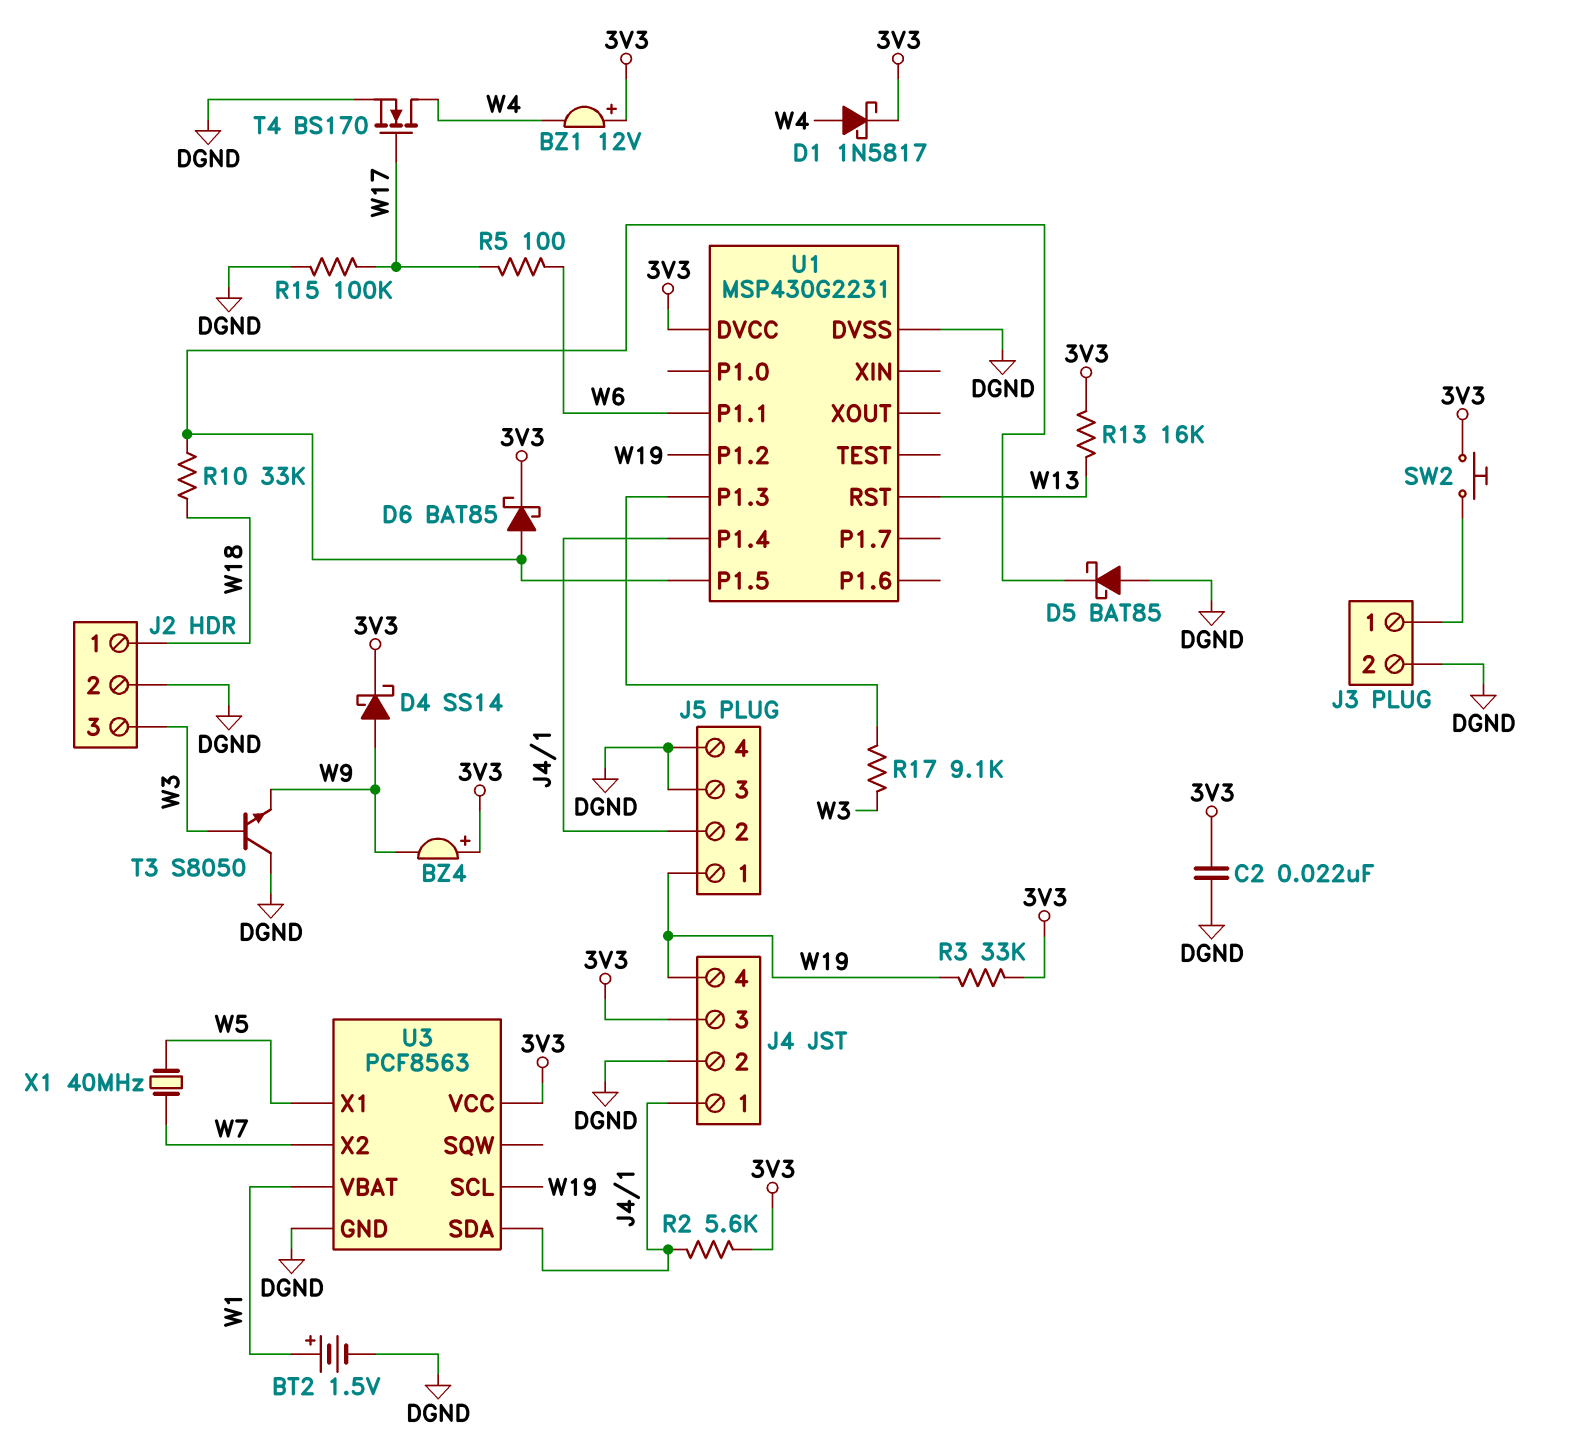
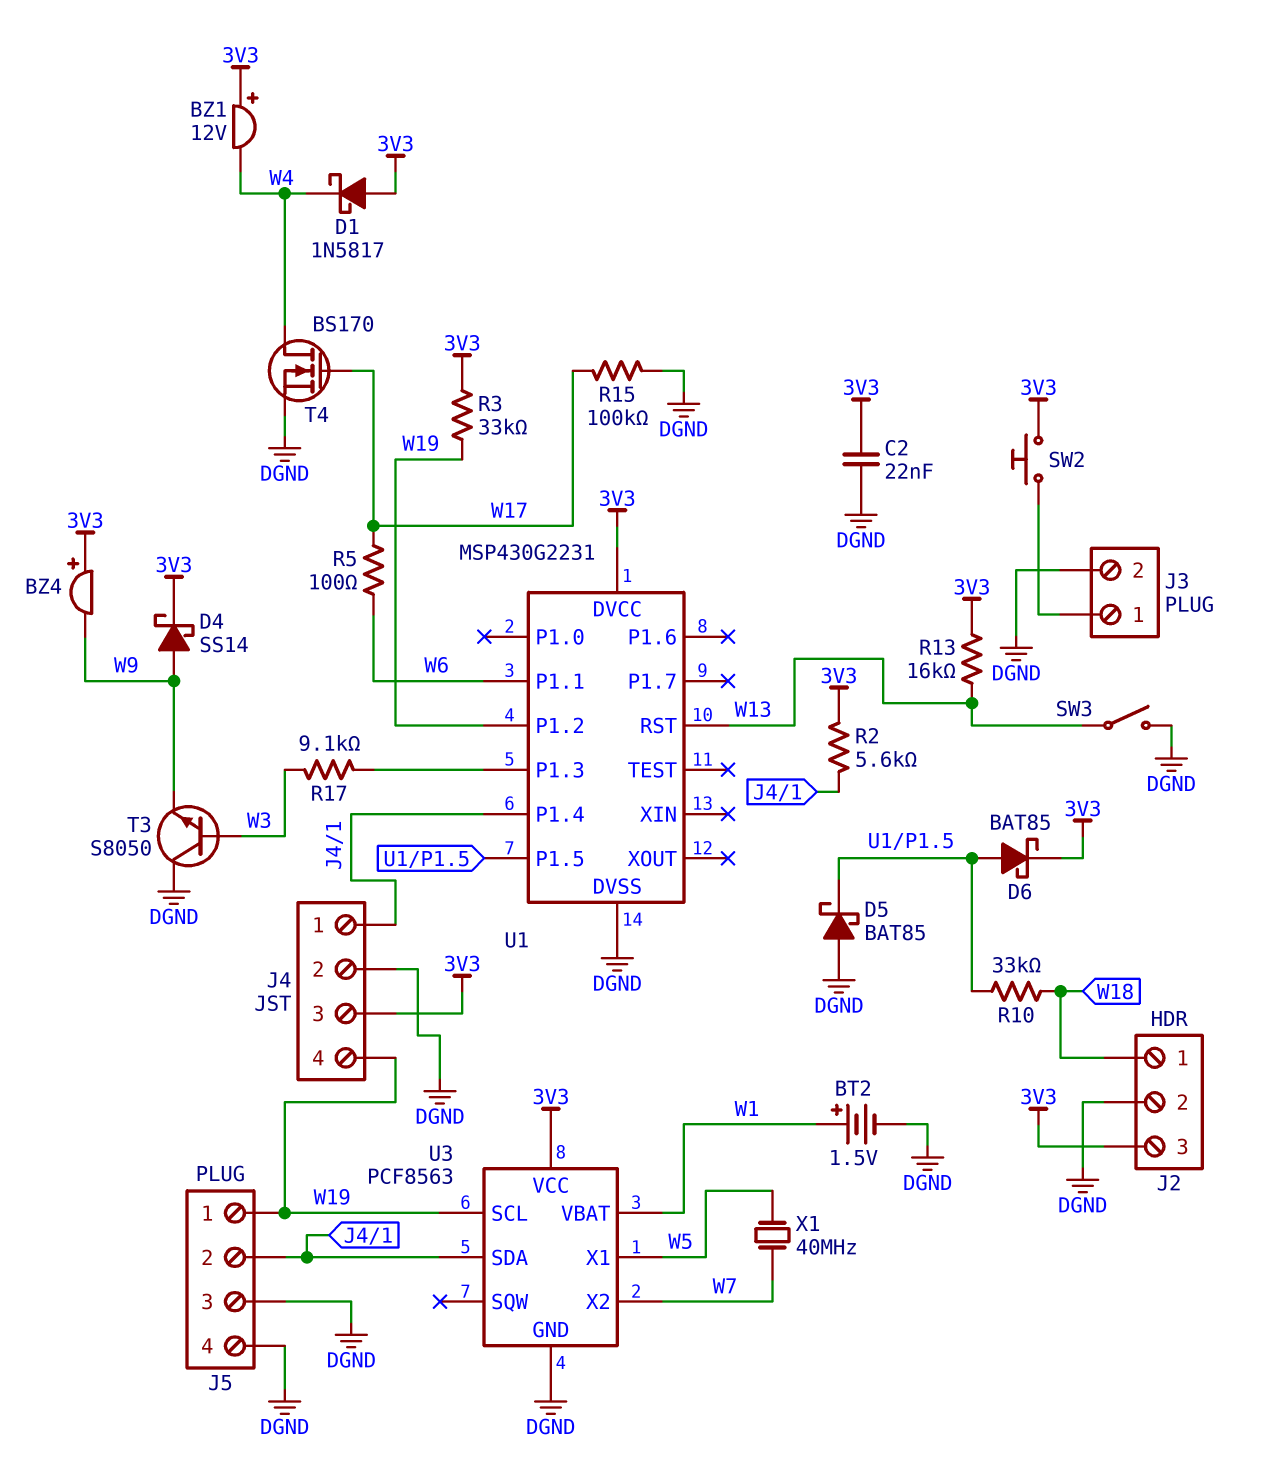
D1: schottky 1N5817 (A W4, K 3V3) -> schottky 1N5817 (A 3V3, K W4)
J2 pin 3: W3 -> 3V3
SW3: none -> switch (DGND, W13)

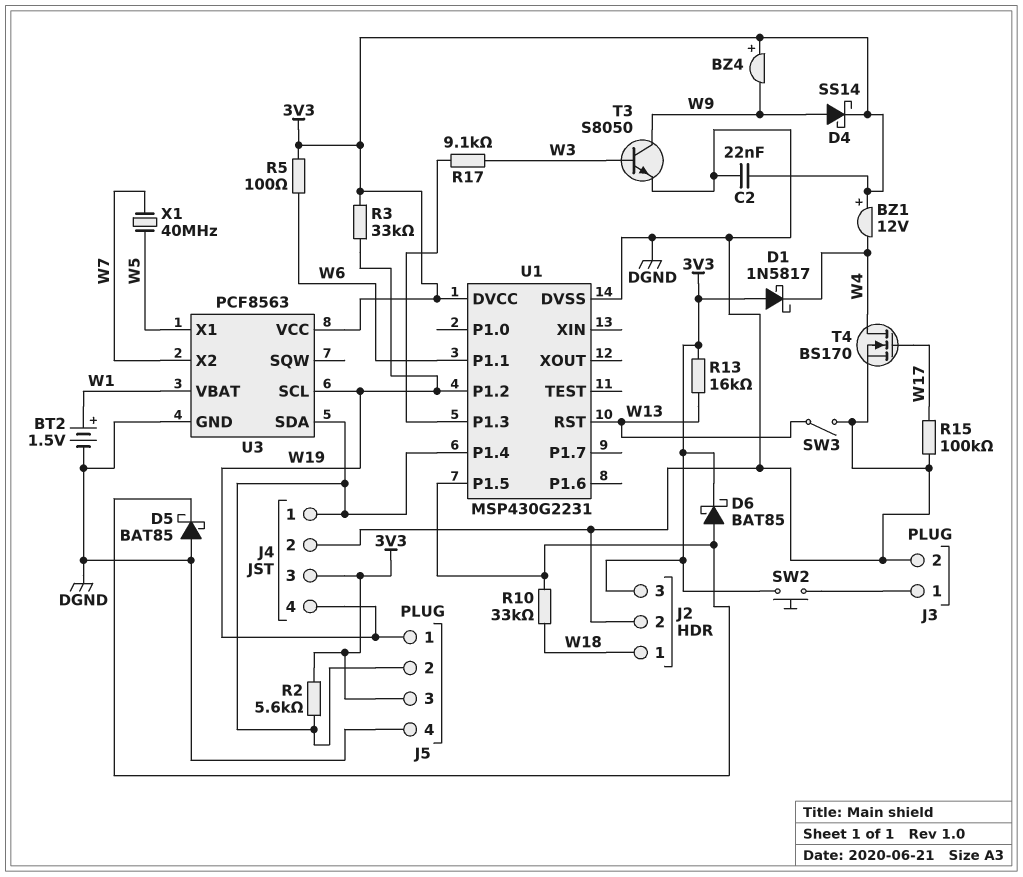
J5 pin 3: DGND -> 3V3
R5: 100 (W6, W17) -> 100 (3V3, W6)
T3: NPN S8050 (B W3, C DGND, E W9) -> NPN S8050 (B W3, C W9, E DGND)

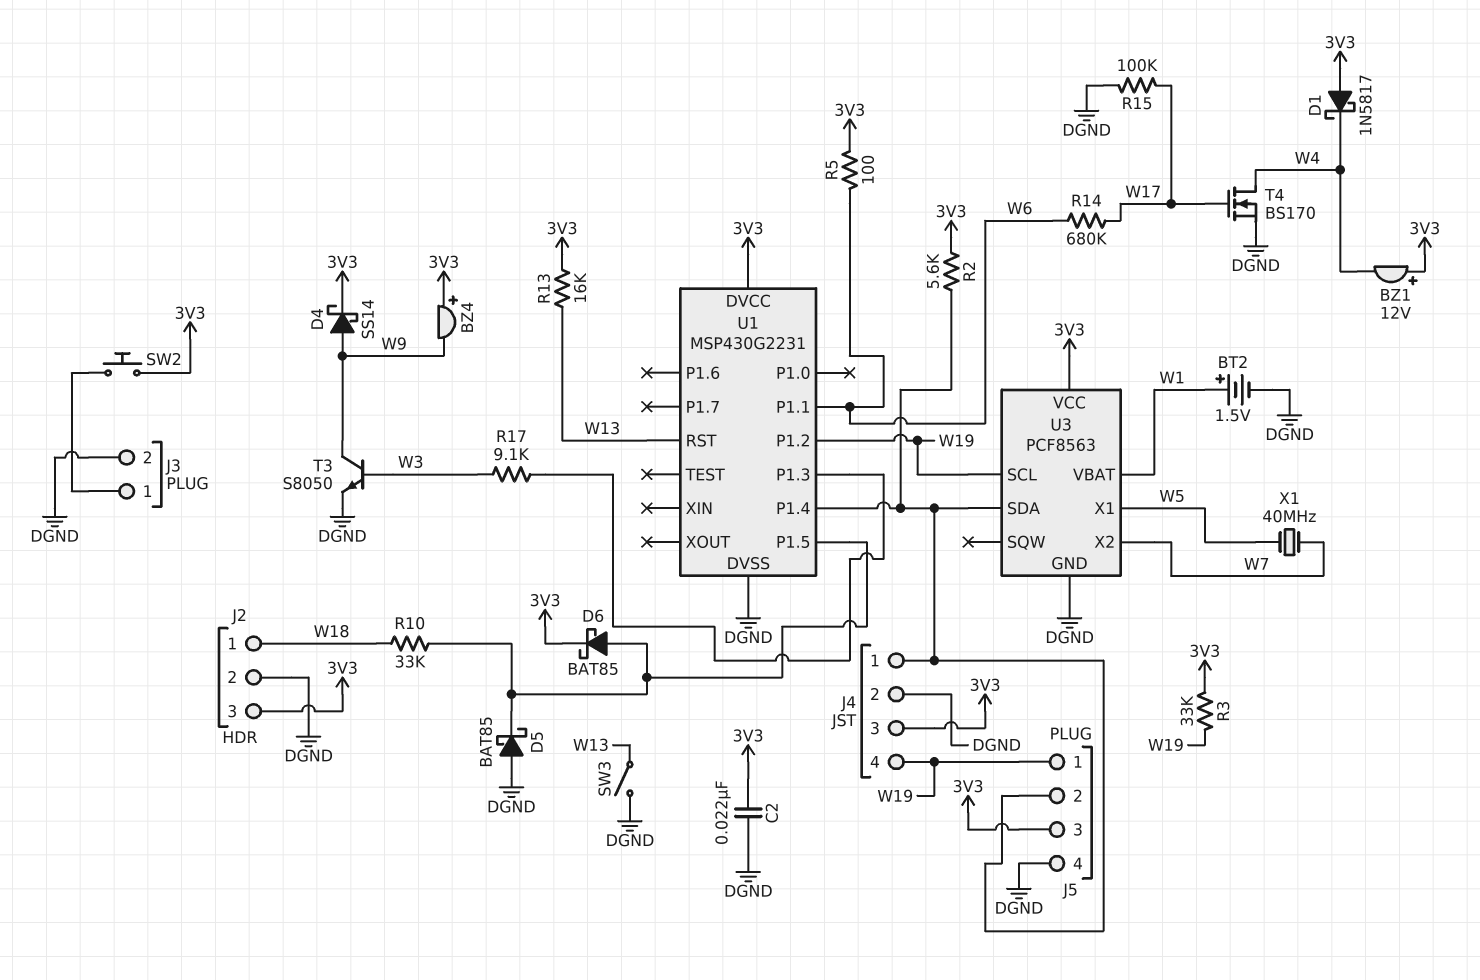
R14: none -> 680k (W6, W17)

